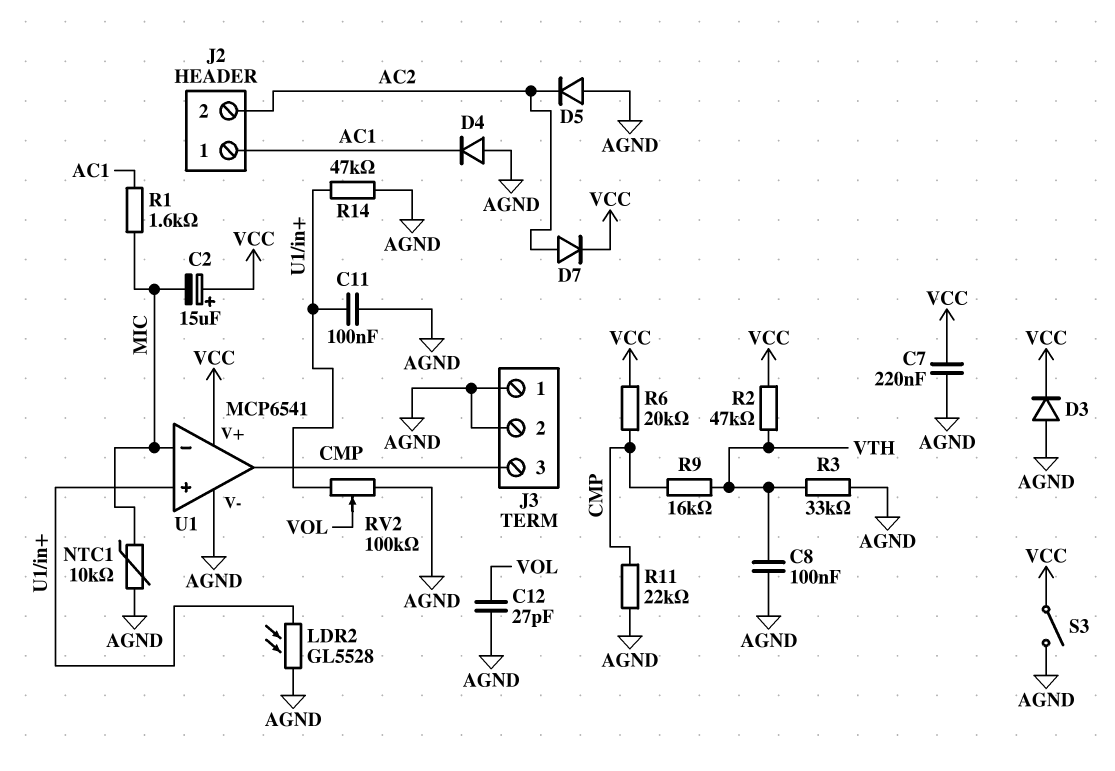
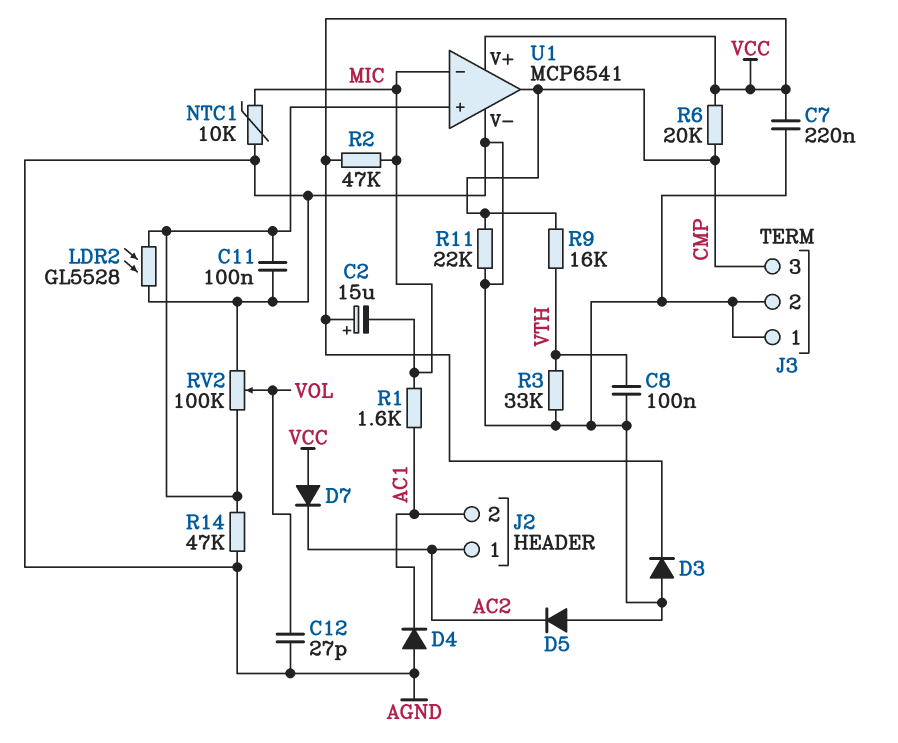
D7: diode (A AC2, K VCC) -> diode (A VCC, K AC2)
J2 pin 1: AC1 -> AC2
J2 pin 2: AC2 -> AC1
R2: 47k (VCC, VTH) -> 47k (MIC, VCC)
S3: switch (AGND, VCC) -> none

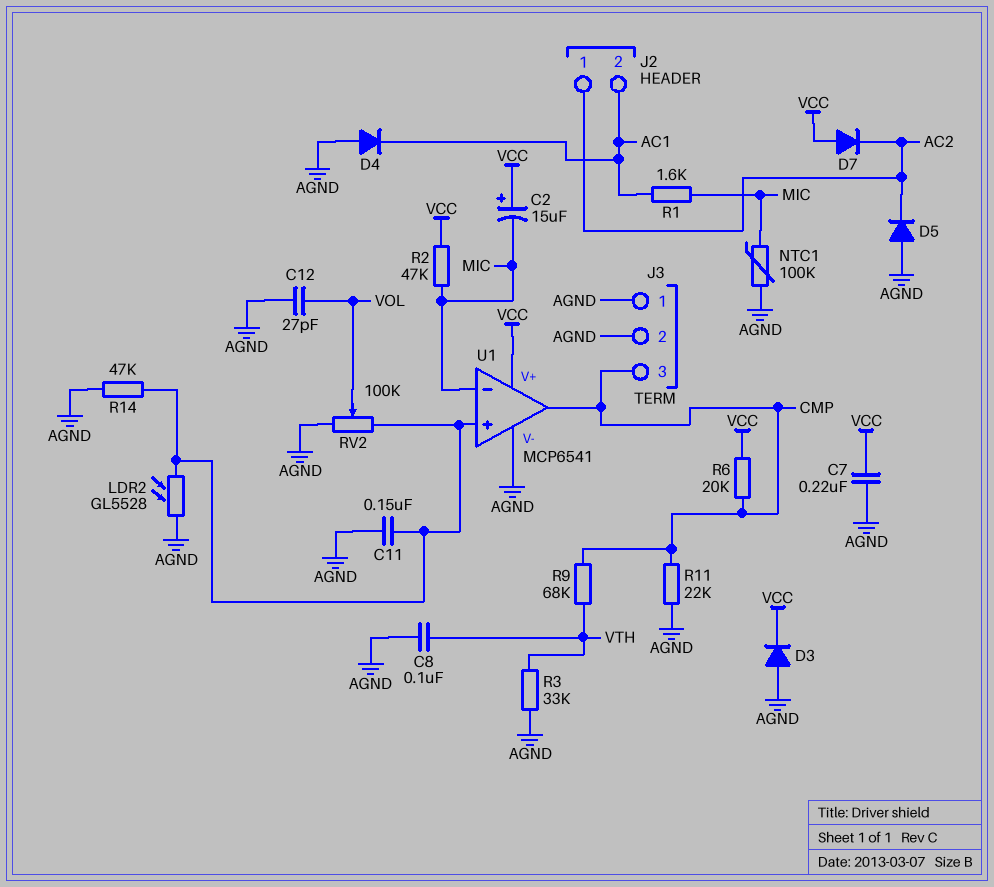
C11: 100nF (AGND, U1/in+) -> 150nF (AGND, U1/in+)
NTC1: 10k (AGND, MIC) -> 100k (AGND, MIC)
R9: 16k (CMP, VTH) -> 68k (CMP, VTH)

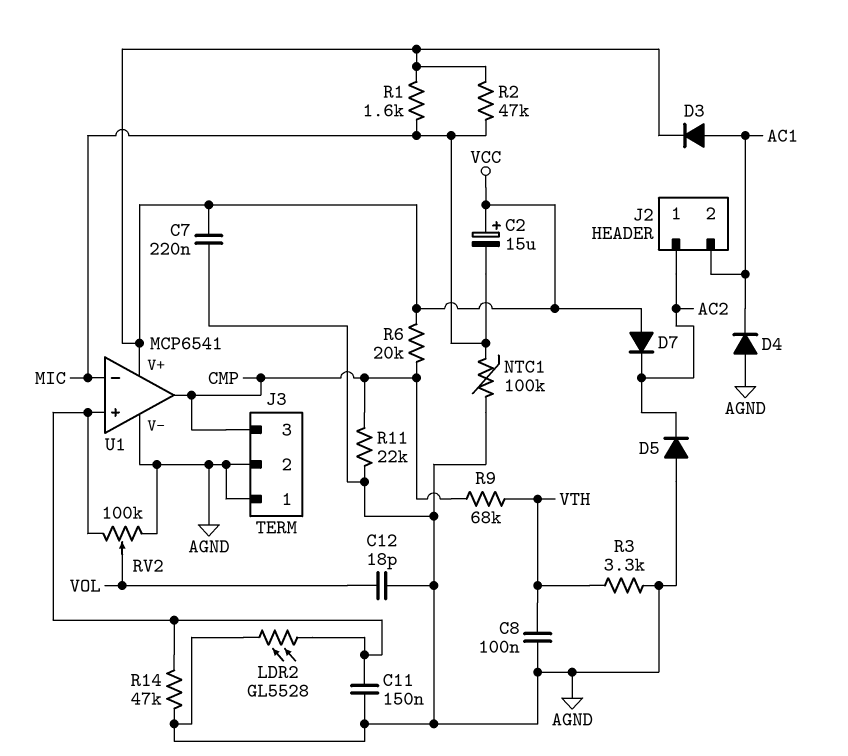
C12: 27pF (AGND, VOL) -> 18pF (AGND, VOL)
D3: diode (A AGND, K VCC) -> diode (A AC1, K VCC)
R1: 1.6k (AC1, MIC) -> 1.6k (MIC, VCC)
R3: 33k (AGND, VTH) -> 3.3k (AGND, VTH)

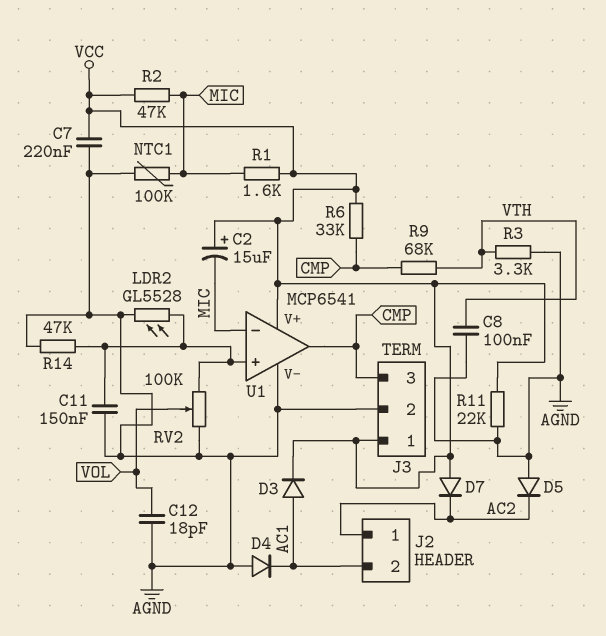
J3 pin 1: AGND -> VCC
R6: 20k (CMP, VCC) -> 33k (CMP, VCC)
R11: 22k (AGND, CMP) -> 22k (AGND, VCC)

